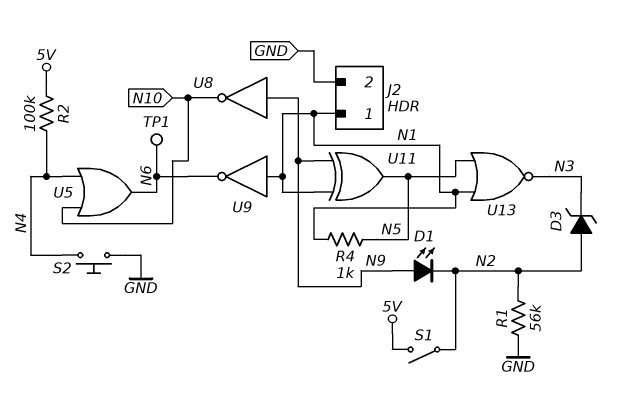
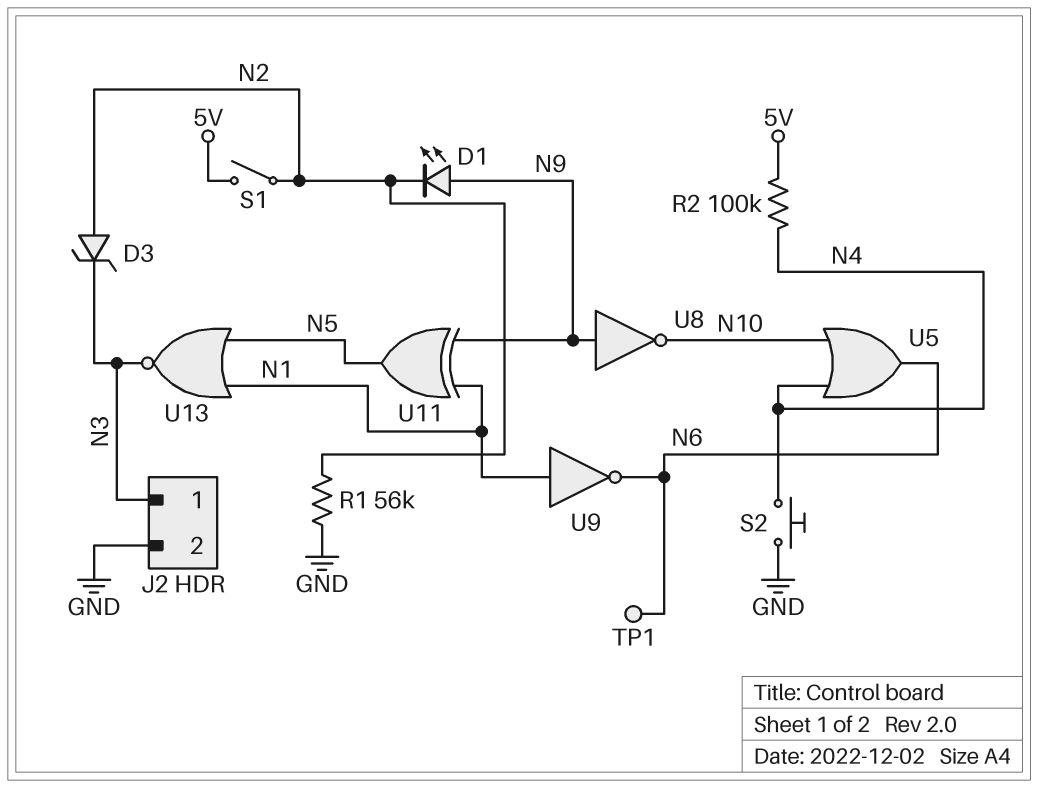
J2 pin 1: N1 -> N3
R4: 1k (N1, N5) -> none

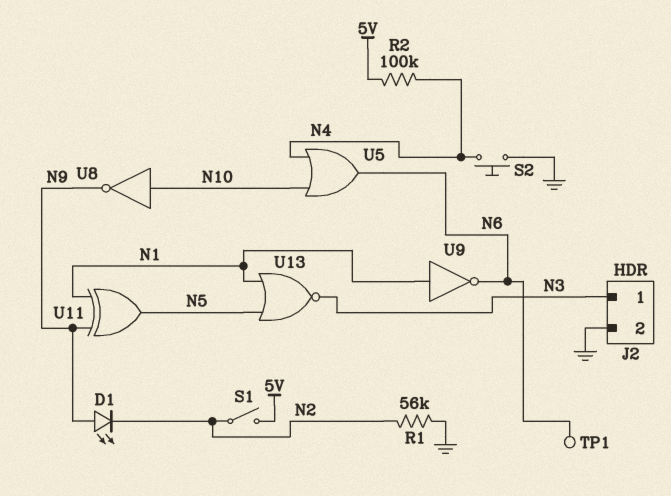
D3: zener (A N2, K N3) -> none
U8: NOT (in N9, out N10) -> NOT (in N10, out N9)

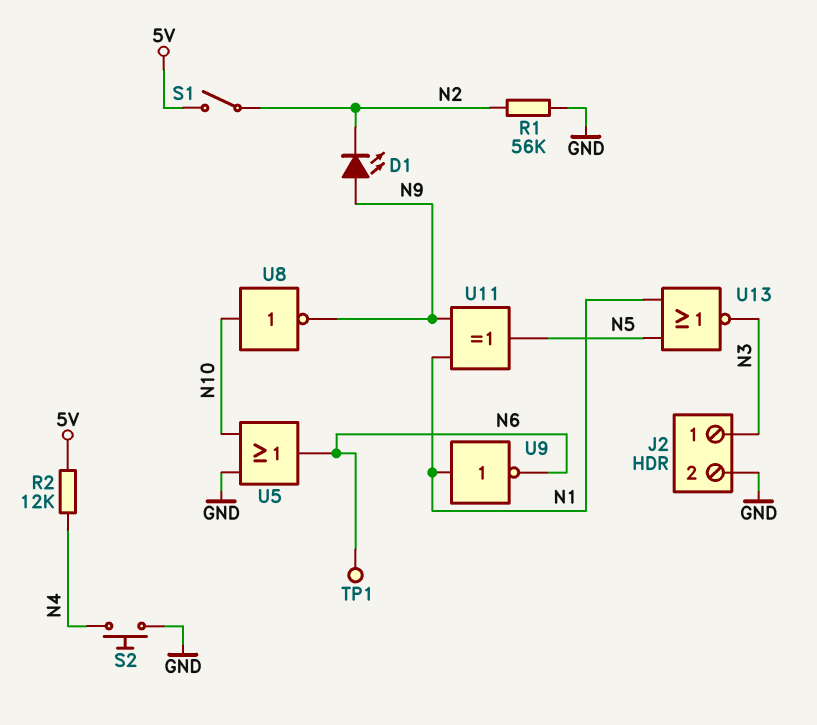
R2: 100k (5V, N4) -> 12k (5V, N4)
U5: OR (in N4, in N10, out N6) -> OR (in GND, in N10, out N6)

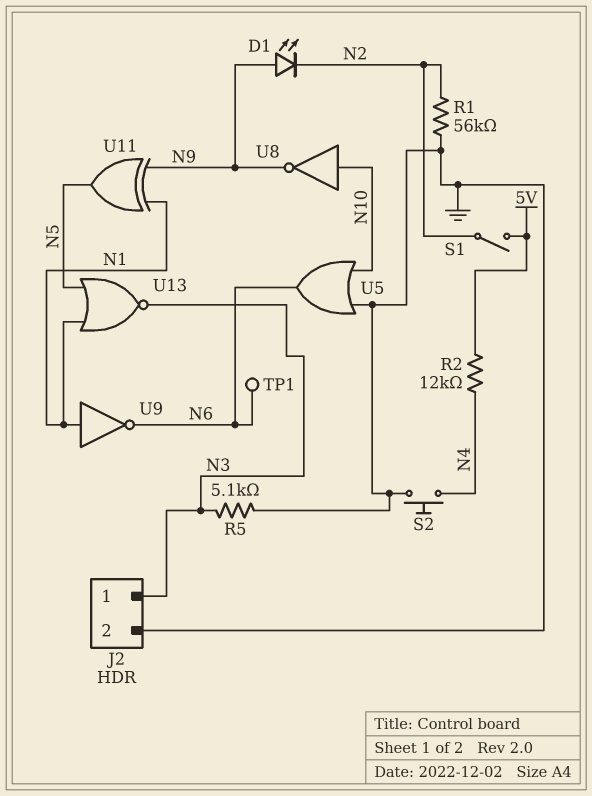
R5: none -> 5.1k (GND, N3)

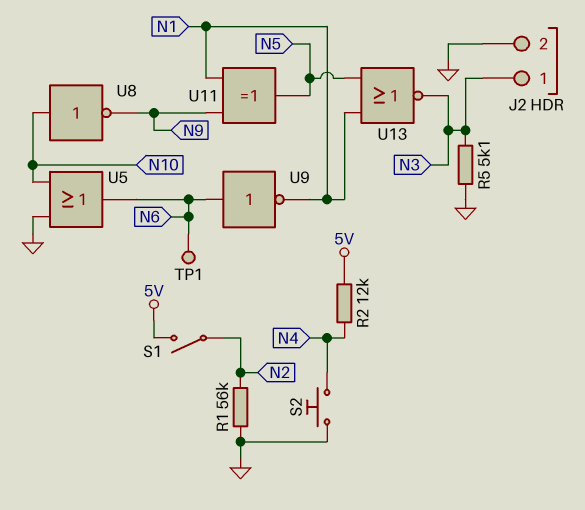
D1: LED (A N9, K N2) -> none
U9: NOT (in N1, out N6) -> NOT (in N6, out N1)

